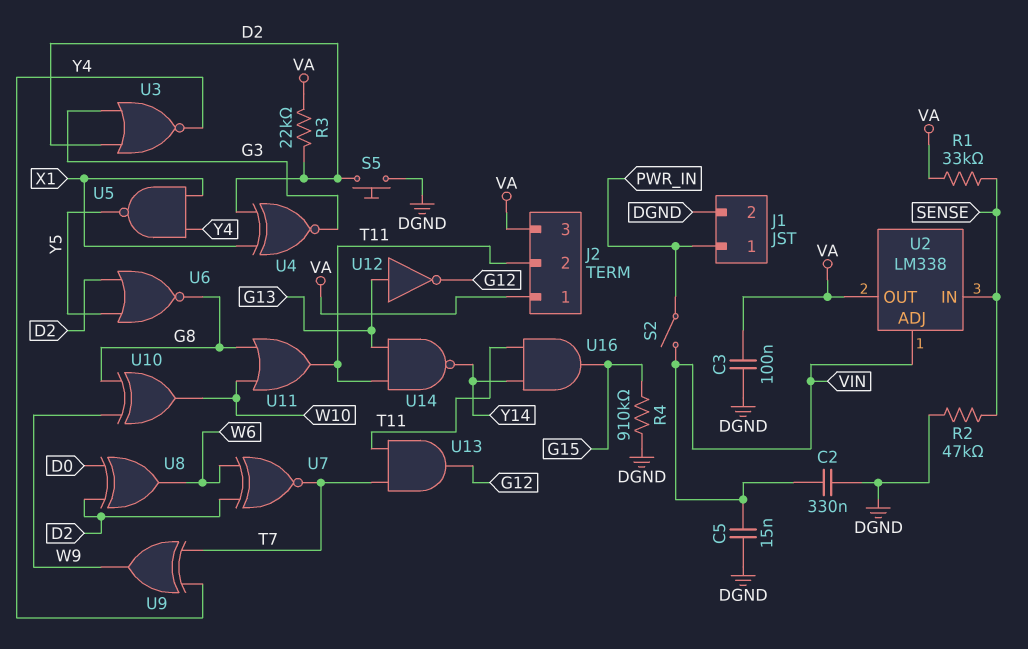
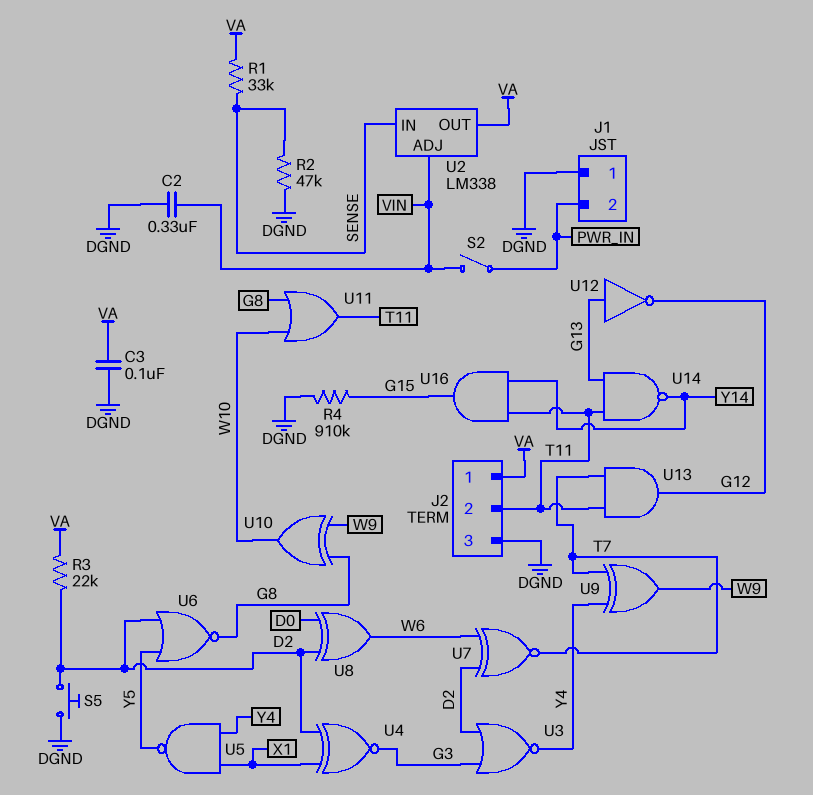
C5: 15nF (DGND, VIN) -> none
J1 pin 1: PWR_IN -> DGND
J1 pin 2: DGND -> PWR_IN
J2 pin 3: VA -> DGND

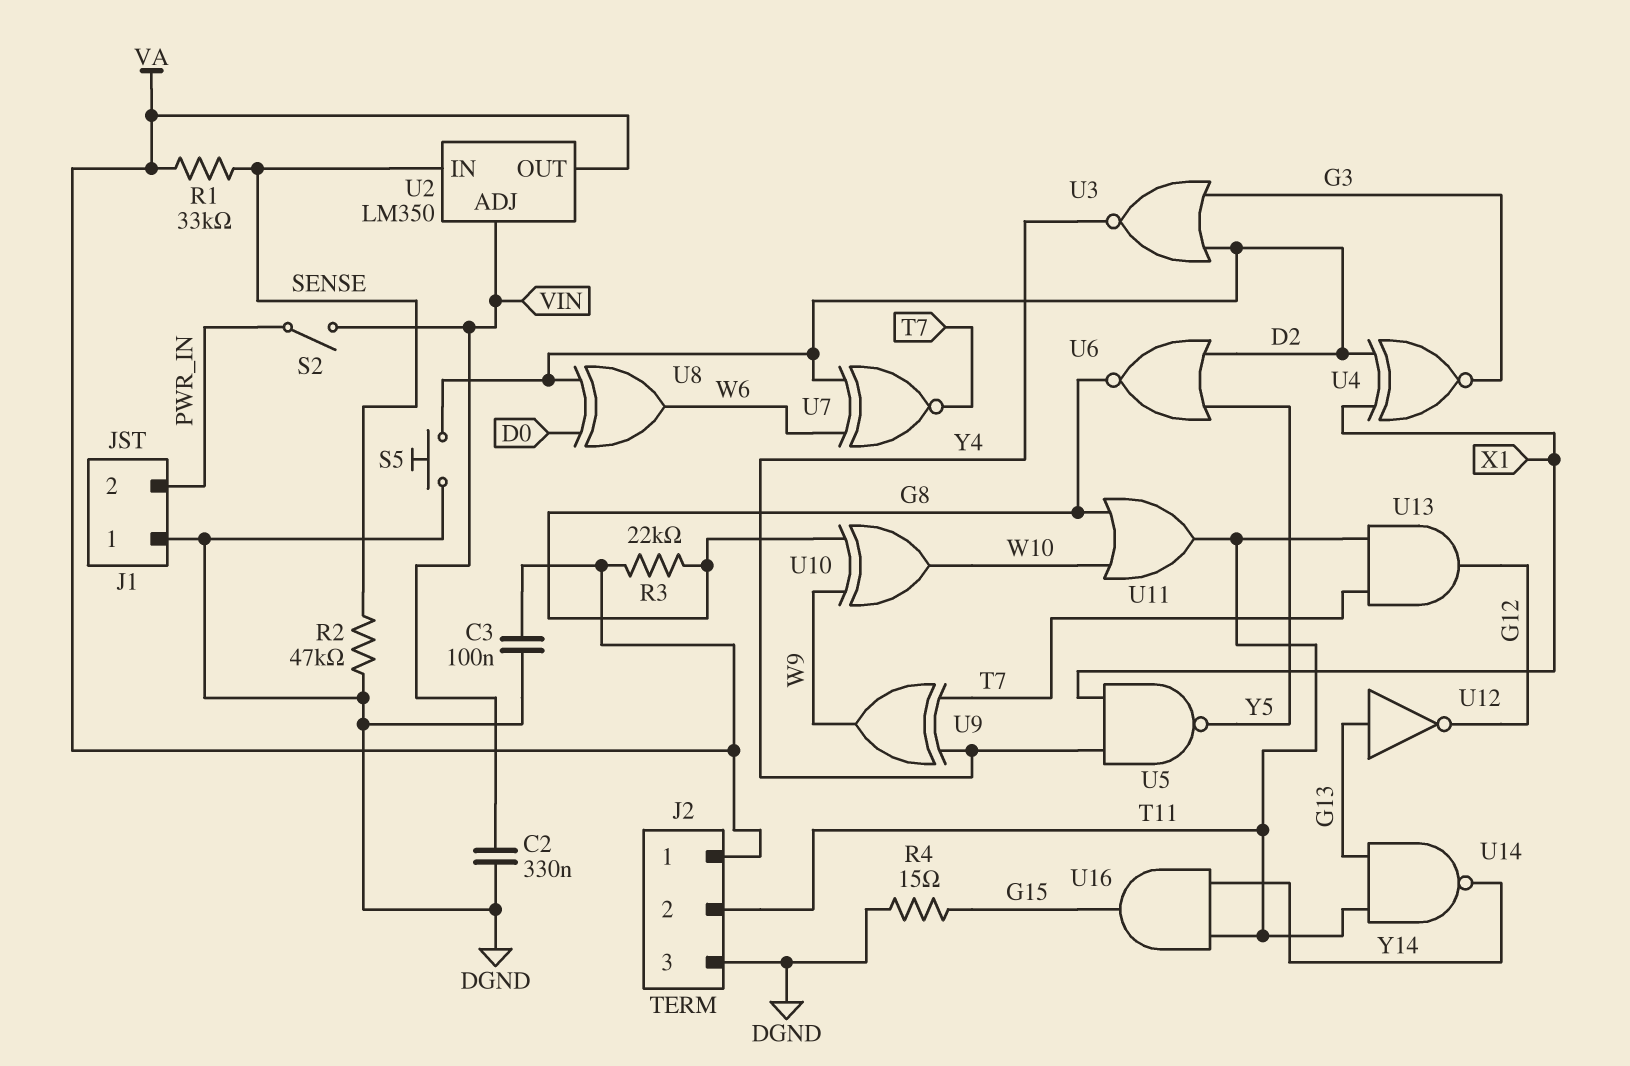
R3: 22k (D2, VA) -> 22k (G8, VA)
R4: 910k (DGND, G15) -> 15 (DGND, G15)
U2: LM338 -> LM350

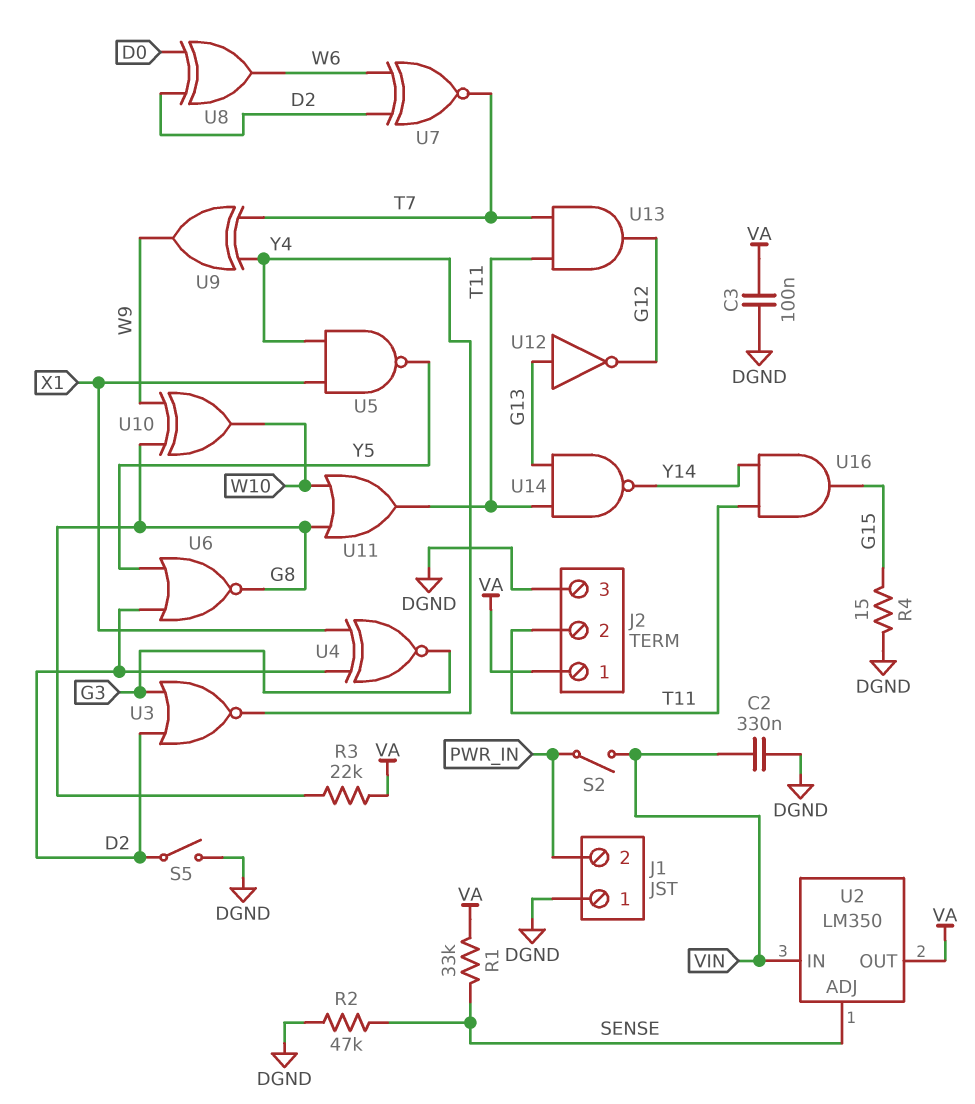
S5: button (D2, DGND) -> switch (D2, DGND)
U2 pin ADJ: VIN -> SENSE
U2 pin IN: SENSE -> VIN

